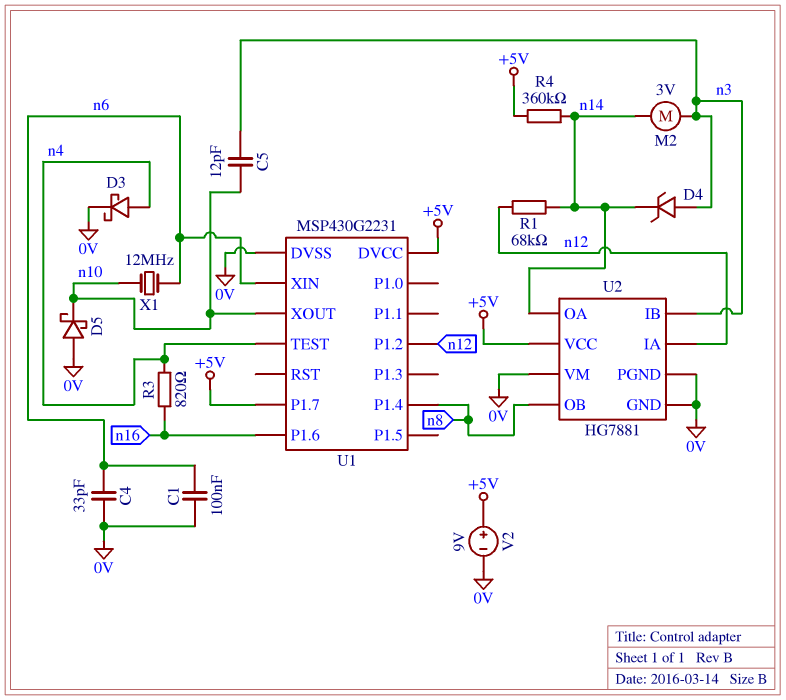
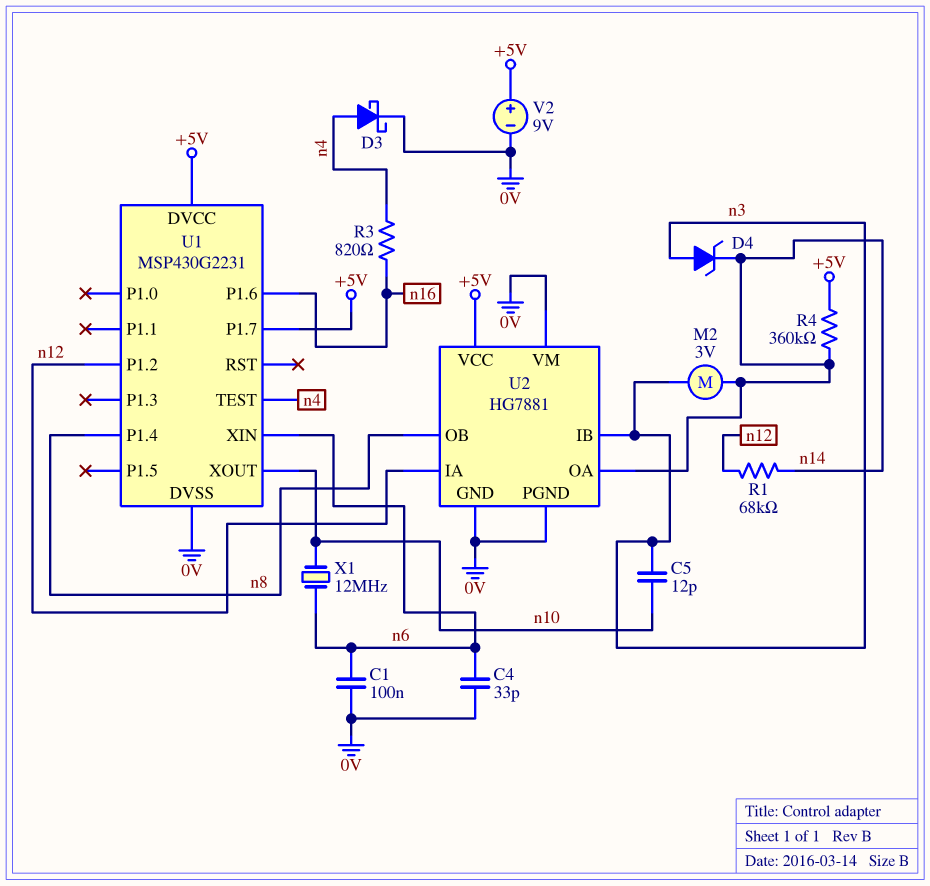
D5: schottky (A 0V, K n10) -> none

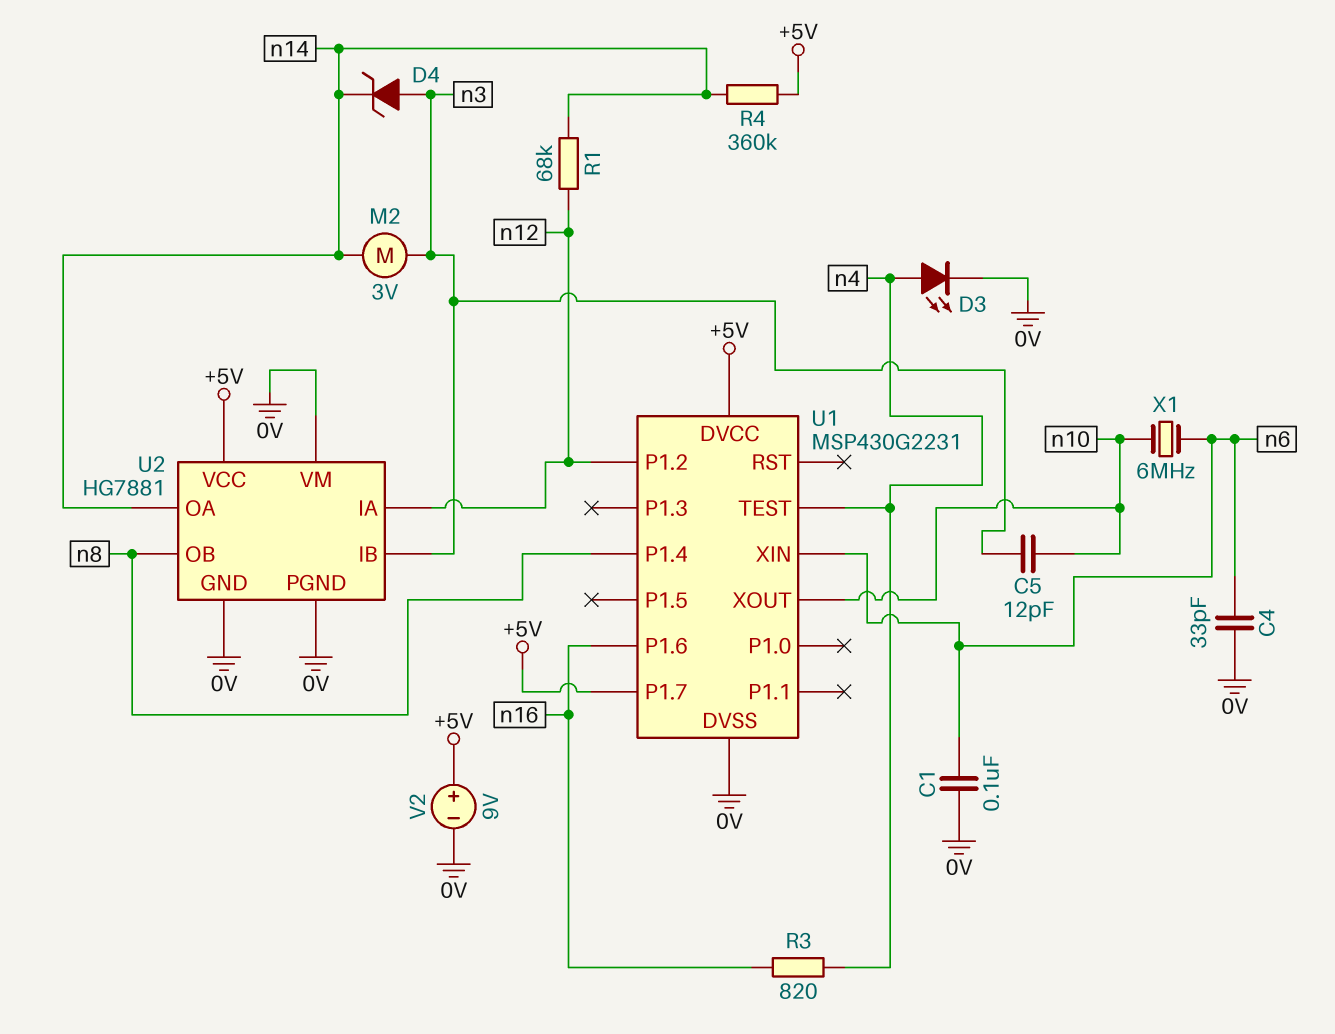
D3: schottky (A n4, K 0V) -> LED (A n4, K 0V)
X1: 12MHz (n6, n10) -> 6MHz (n6, n10)

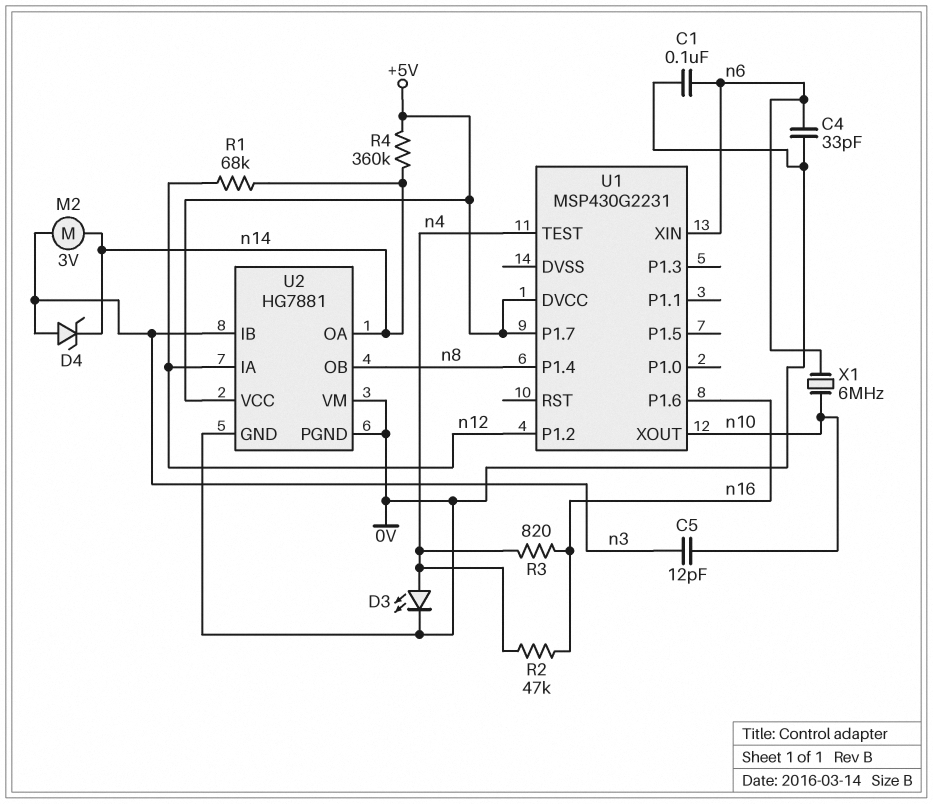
R2: none -> 47k (n4, n16)
U1 pin DVSS: 0V -> none
V2: 9V (plus +5V, minus 0V) -> none

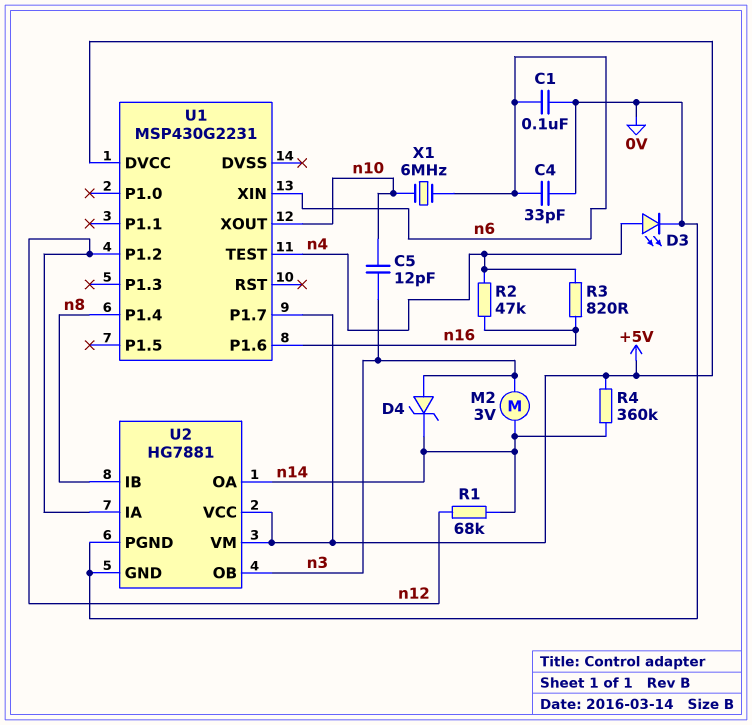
U2 pin IB: n3 -> n8
U2 pin OB: n8 -> n3
U2 pin VM: 0V -> +5V

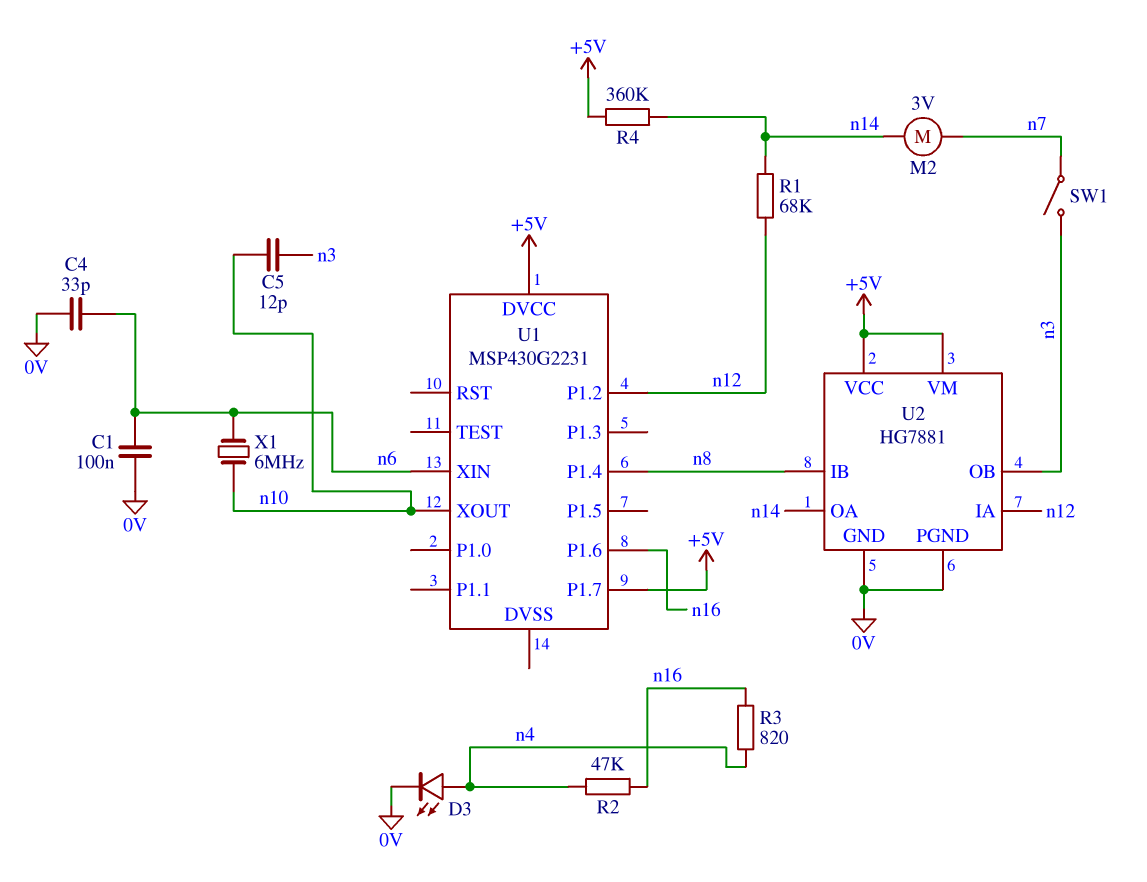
D4: zener (A n3, K n14) -> none
M2: motor 3V (n3, n14) -> motor 3V (n7, n14)
SW1: none -> switch (n3, n7)
U1 pin TEST: n4 -> none

